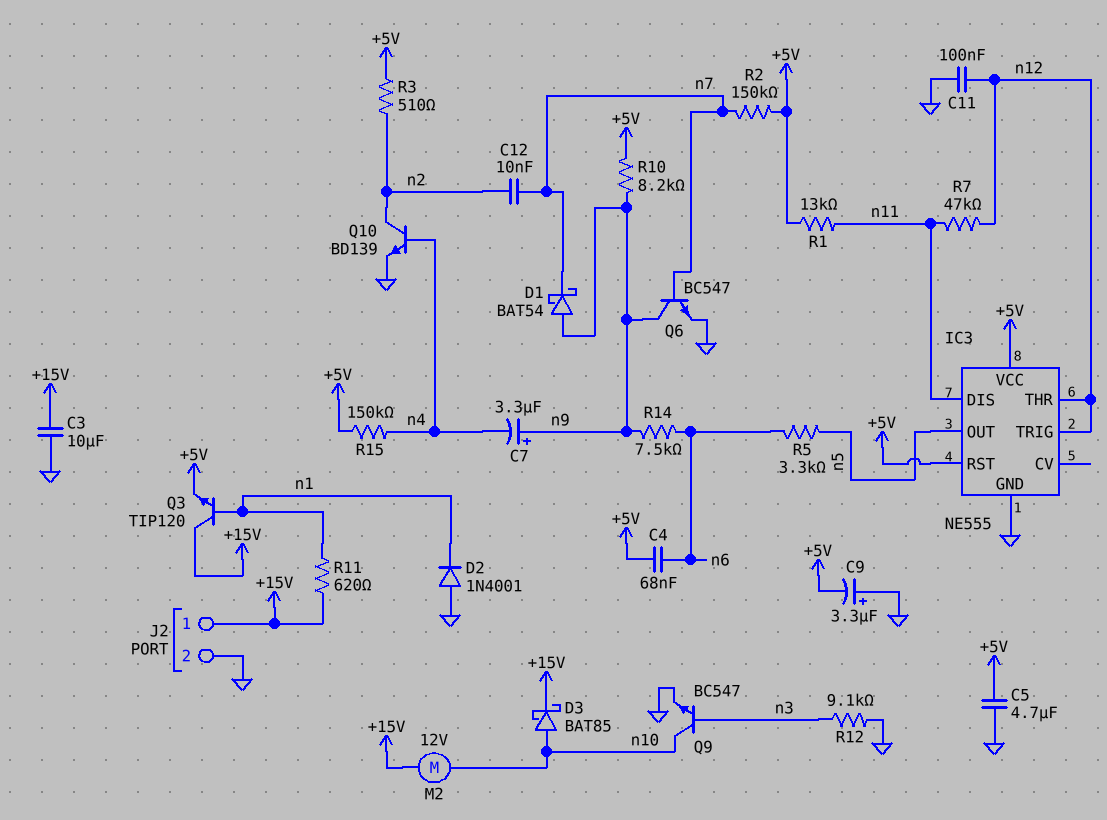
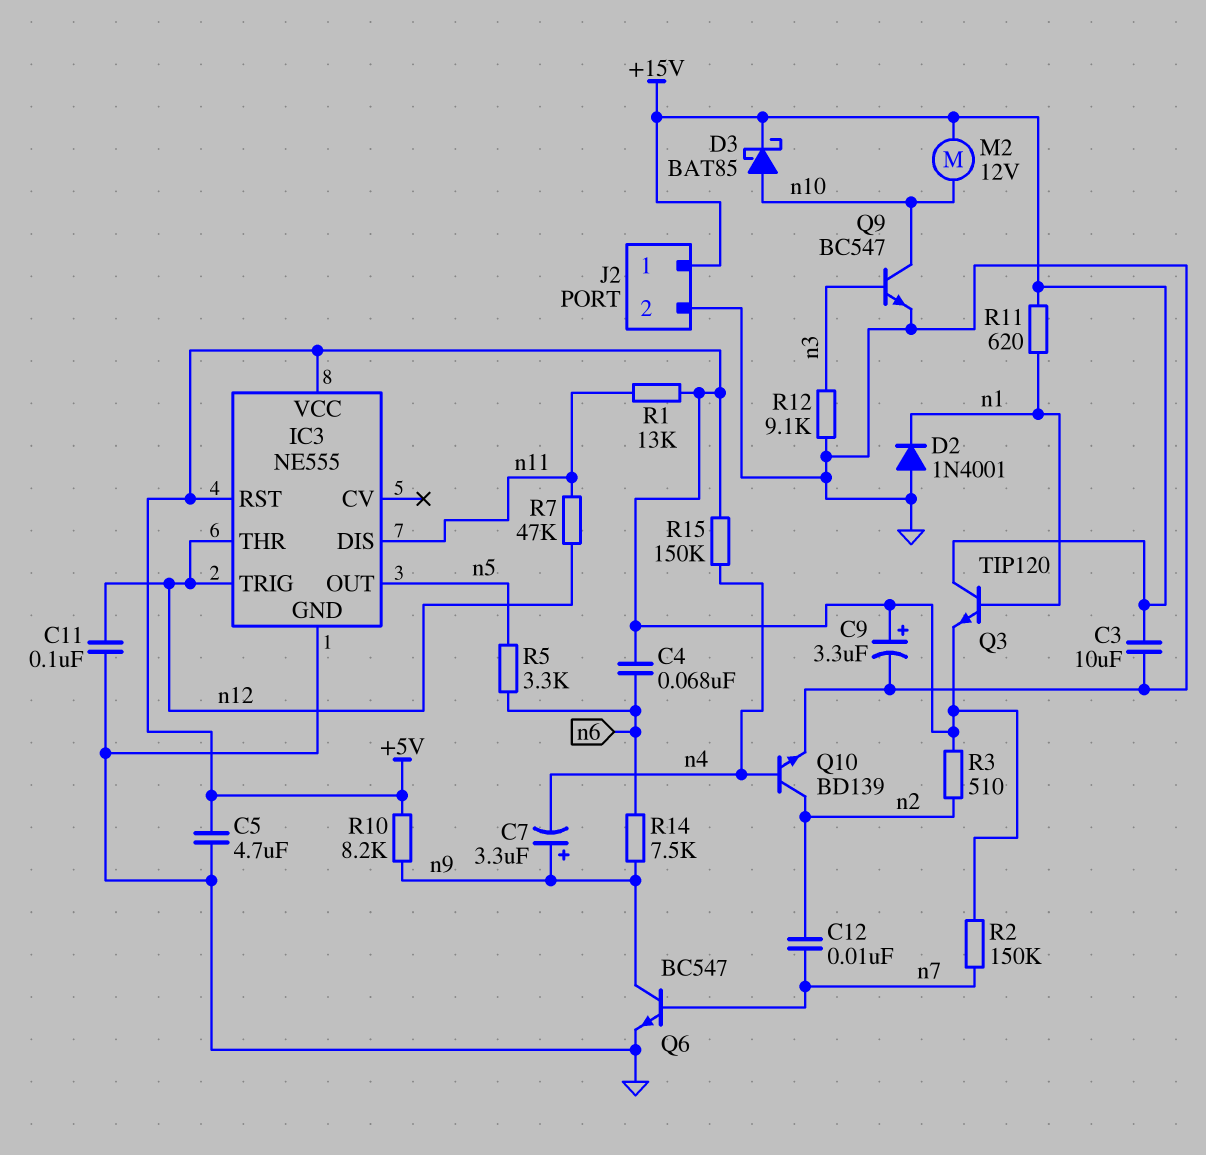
C9: 3.3uF (plus GND, minus +5V) -> 3.3uF (plus +5V, minus GND)
D1: schottky BAT54 (A n9, K n7) -> none

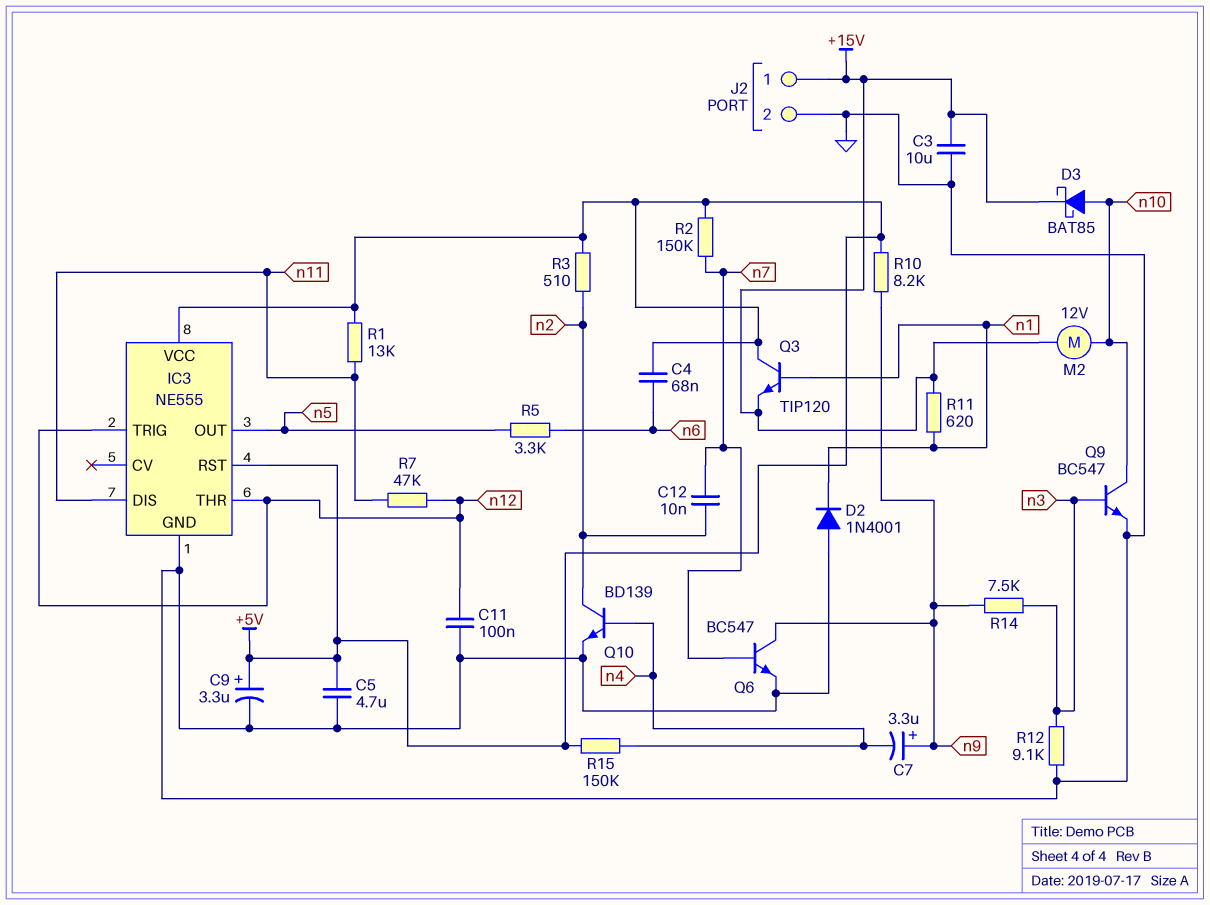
Q3: NPN TIP120 (B n1, C +15V, E +5V) -> NPN TIP120 (B n1, C +5V, E +15V)
R14: 7.5k (n6, n9) -> 7.5k (n3, n9)

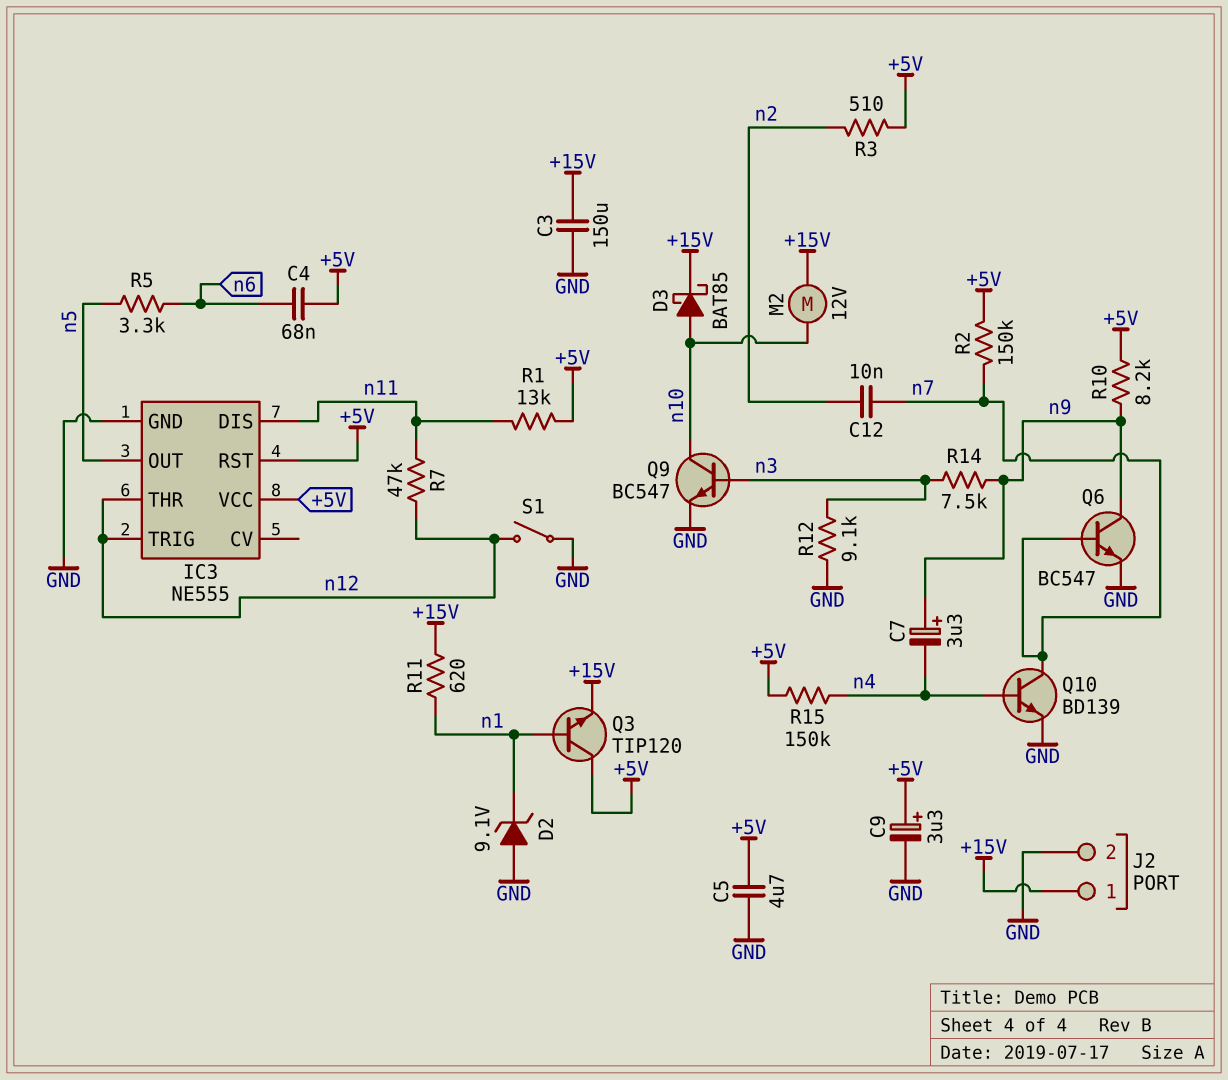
C3: 10uF (+15V, GND) -> 150uF (+15V, GND)
C11: 100nF (GND, n12) -> none
D2: diode 1N4001 (A GND, K n1) -> zener 9.1V (A GND, K n1)
Q10: NPN BD139 (B n4, C n2, E GND) -> NPN BD139 (B n4, C n7, E GND)
S1: none -> switch (GND, n12)

